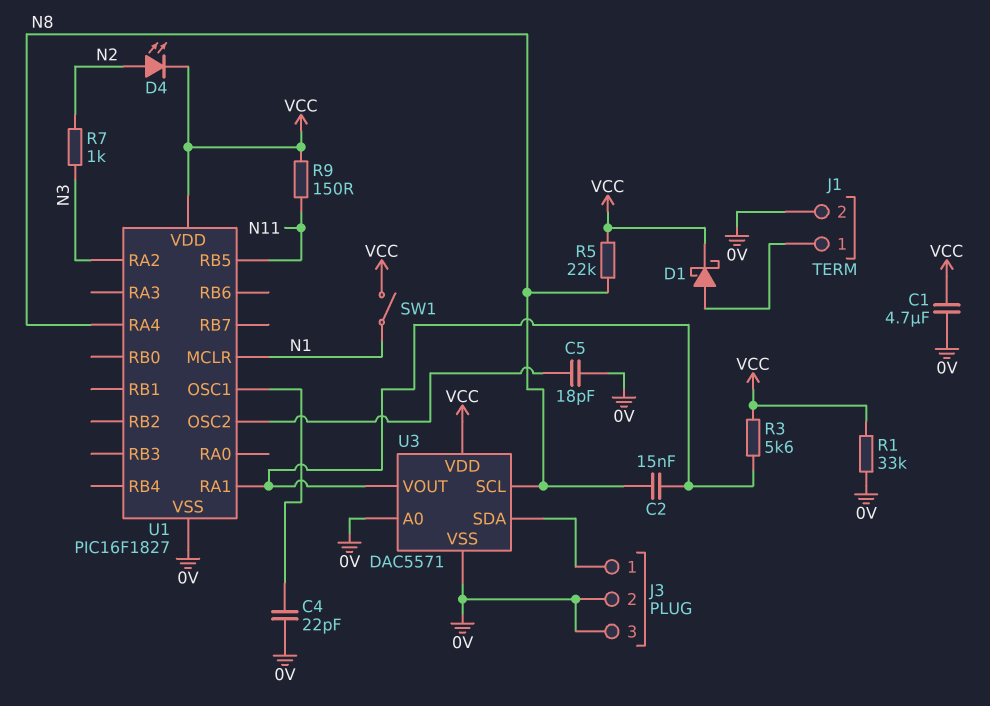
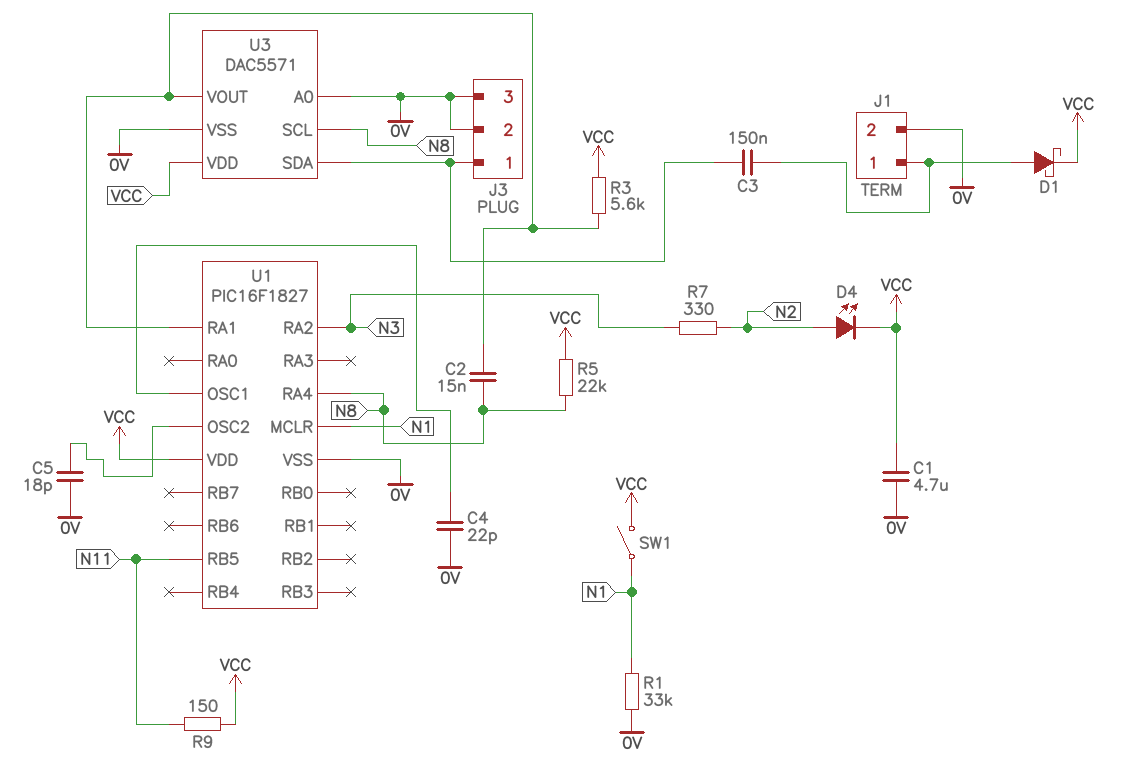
C3: none -> 150nF (J1/1, J3/1)
R1: 33k (0V, VCC) -> 33k (0V, N1)
R7: 1k (N2, N3) -> 330 (N2, N3)

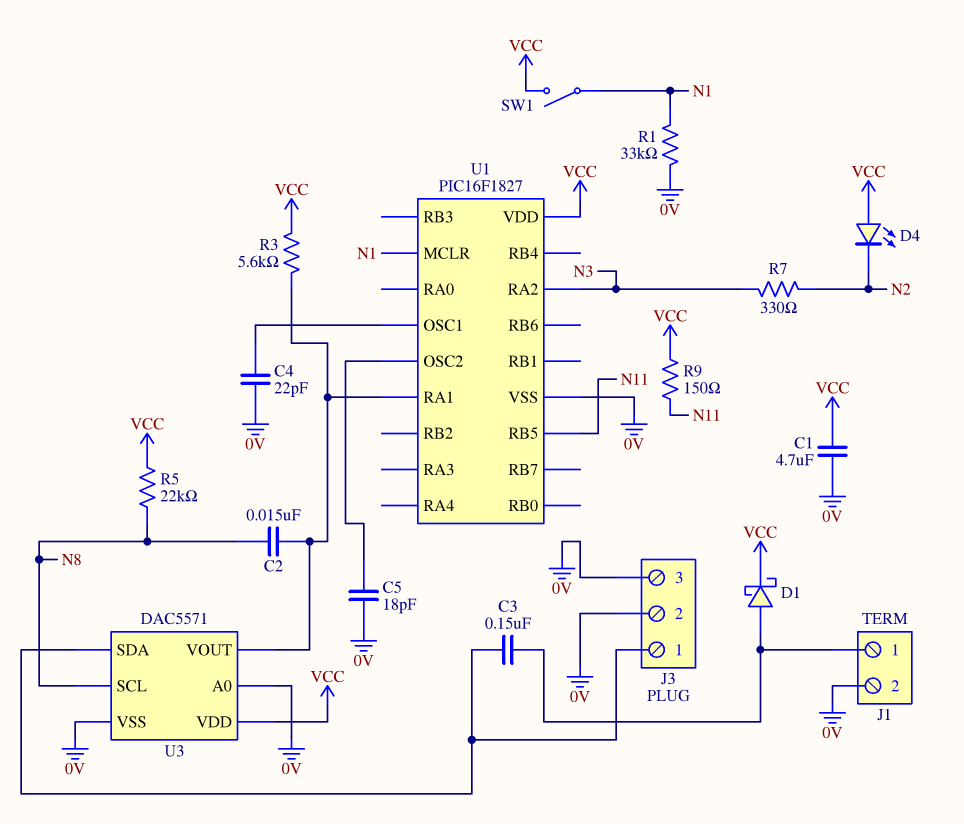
D4: LED (A N2, K VCC) -> LED (A VCC, K N2)
U1 pin RA4: N8 -> none

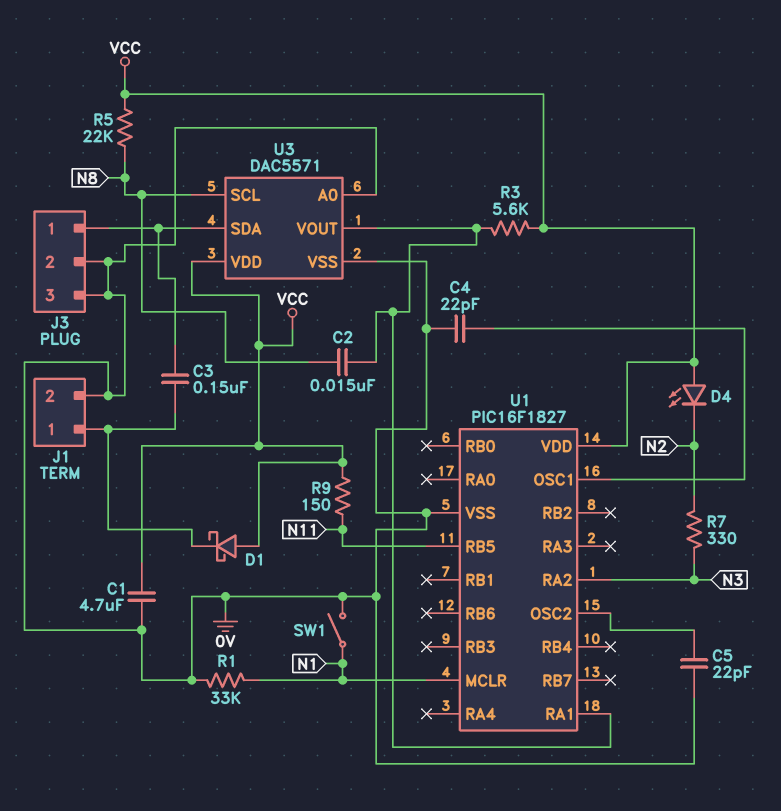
C5: 18pF (0V, U1/OSC2) -> 22pF (0V, U1/OSC2)
D1: schottky (A J1/1, K VCC) -> schottky (A VCC, K J1/1)
SW1: switch (N1, VCC) -> switch (0V, N1)

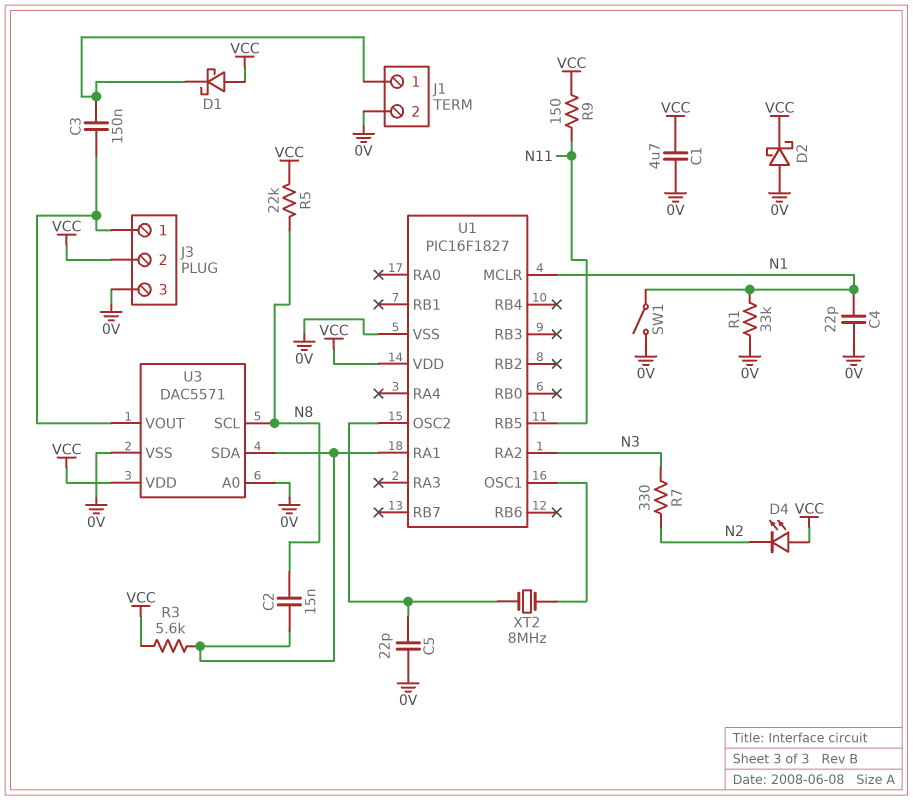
C4: 22pF (0V, U1/OSC1) -> 22pF (0V, N1)
D2: none -> schottky (A 0V, K VCC)
J3 pin 2: 0V -> VCC
U3 pin SDA: J3/1 -> U1/RA1
U3 pin VOUT: U1/RA1 -> J3/1
XT2: none -> 8MHz (U1/OSC1, U1/OSC2)

